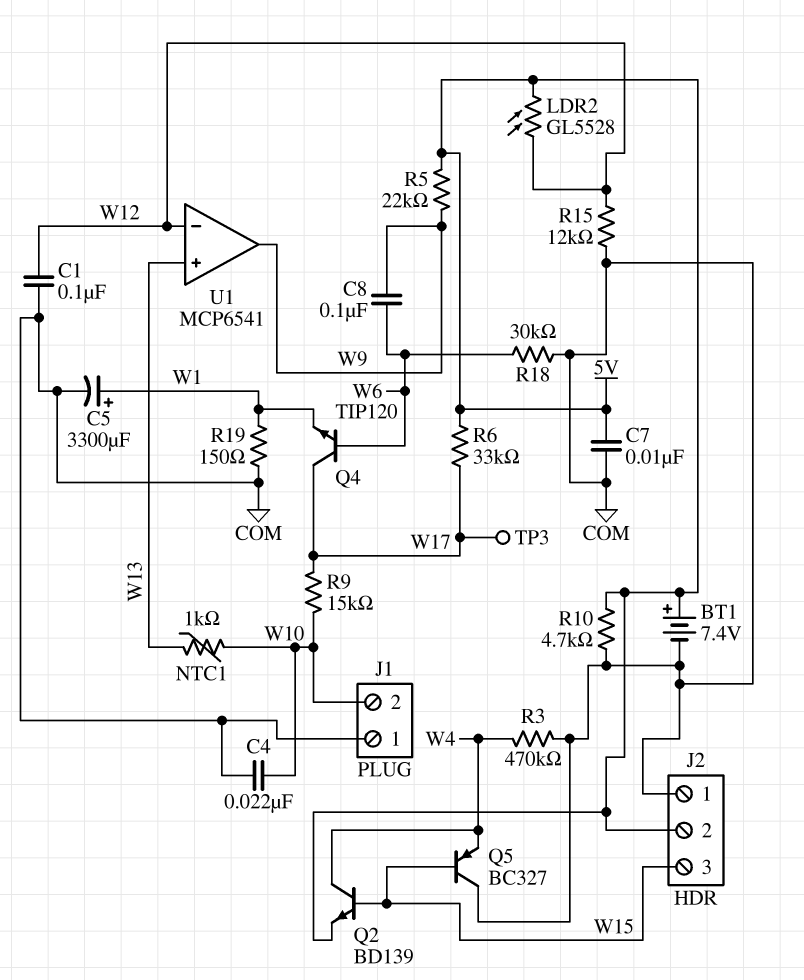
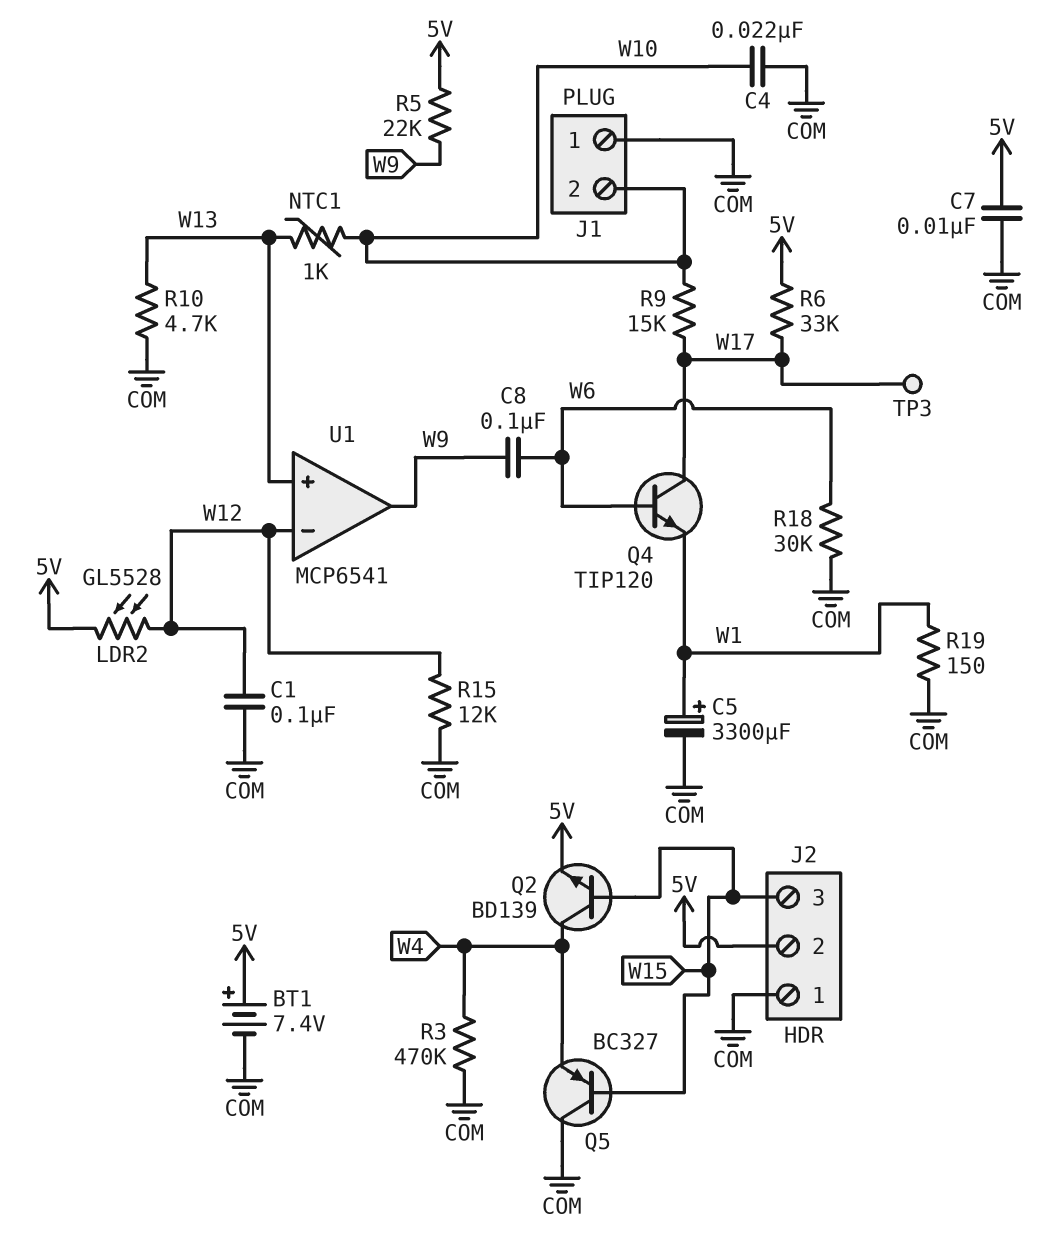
R10: 4.7k (5V, COM) -> 4.7k (COM, W13)

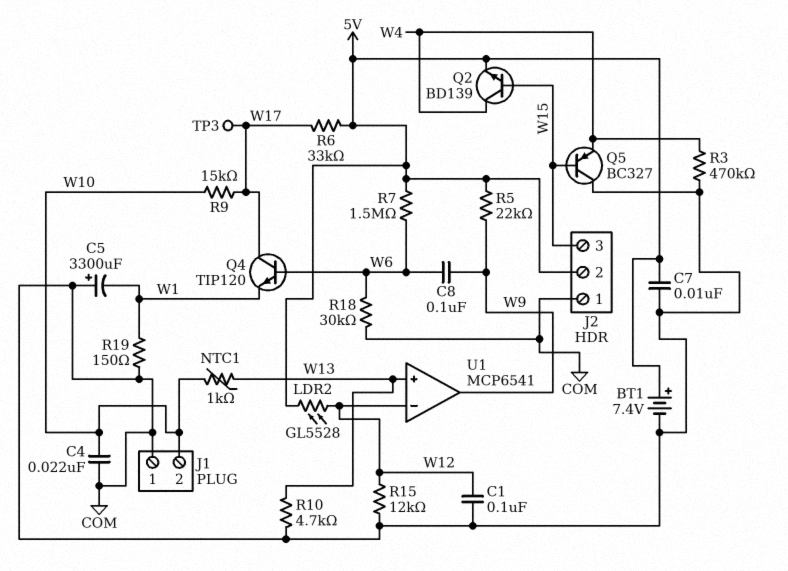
C5: 3300uF (plus W1, minus COM) -> 3300uF (plus COM, minus W1)
R7: none -> 1.5M (5V, W6)

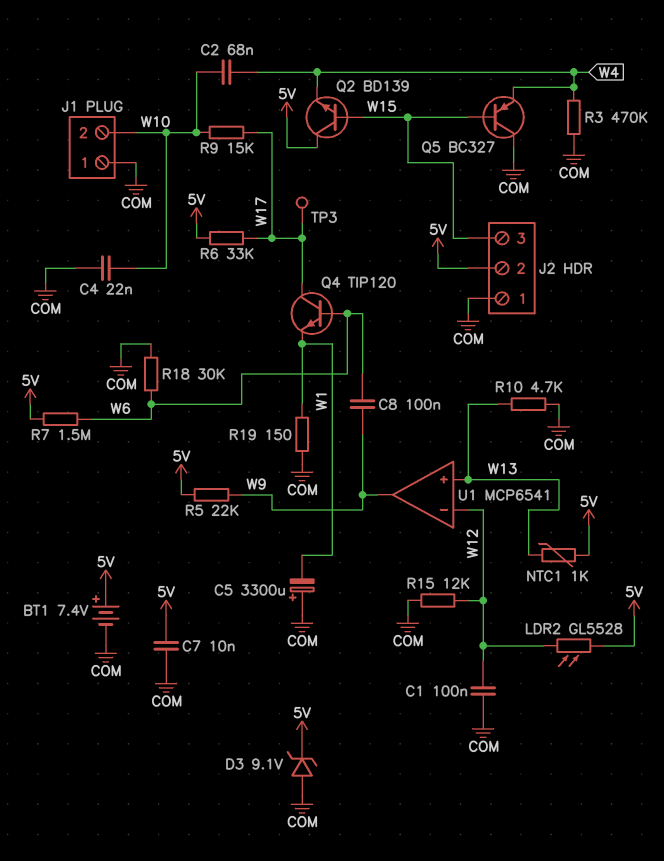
C2: none -> 68nF (W4, W10)
D3: none -> zener 9.1V (A COM, K 5V)
NTC1: 1k (W10, W13) -> 1k (5V, W13)
Q2: NPN BD139 (B W15, C W4, E 5V) -> NPN BD139 (B W15, C 5V, E W4)

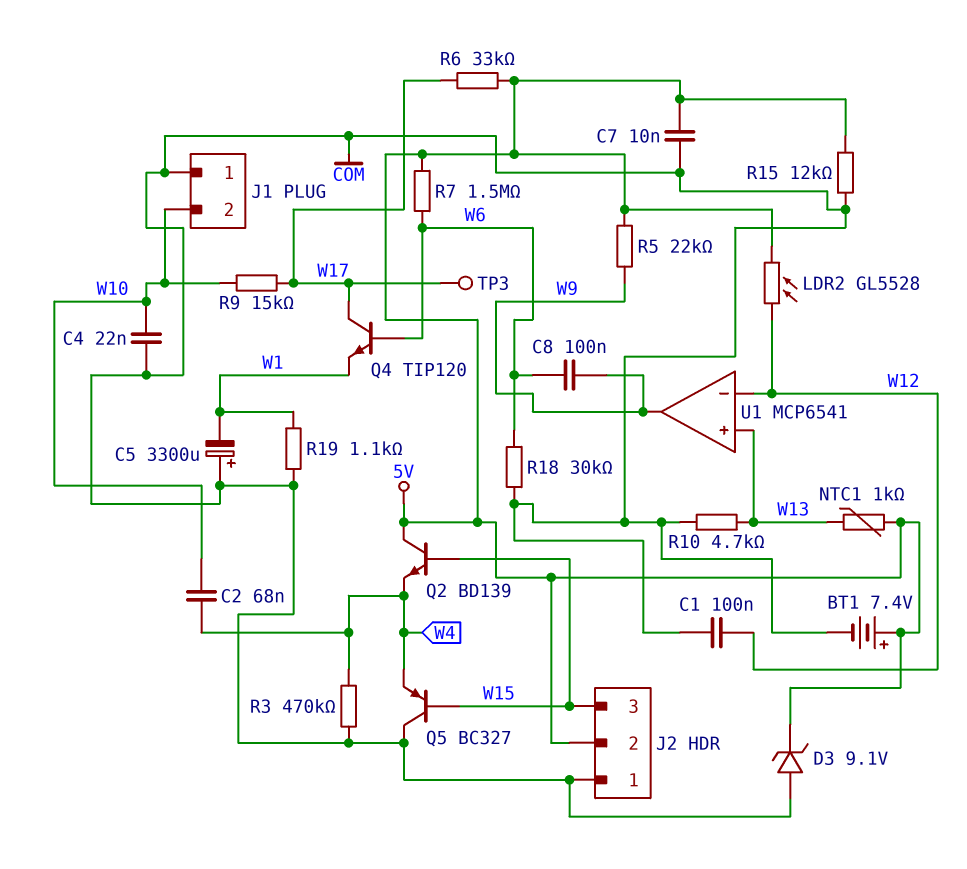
R15: 12k (COM, W12) -> 12k (5V, COM)
R19: 150 (COM, W1) -> 1.1k (COM, W1)

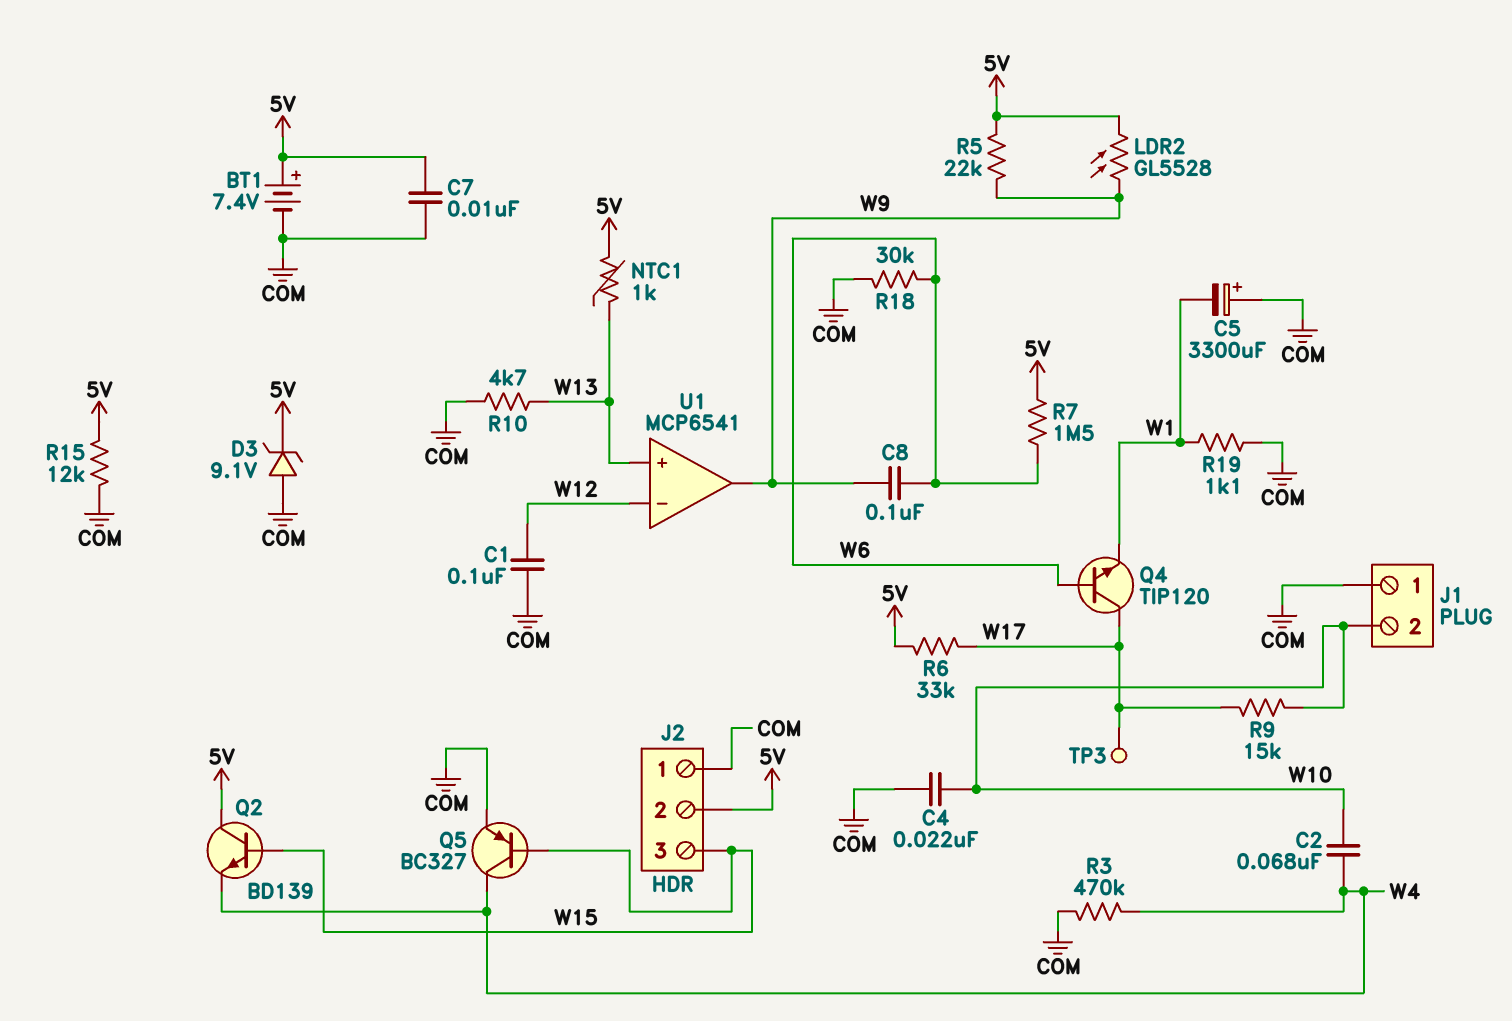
LDR2: GL5528 (5V, W12) -> GL5528 (5V, W9)
Q5: PNP BC327 (B W15, C COM, E W4) -> PNP BC327 (B W15, C W4, E COM)

